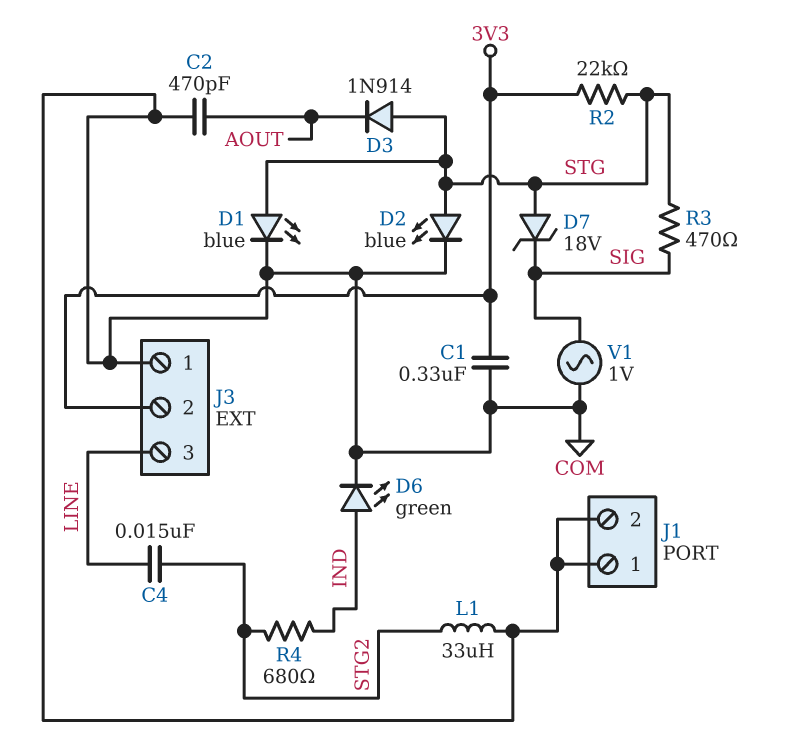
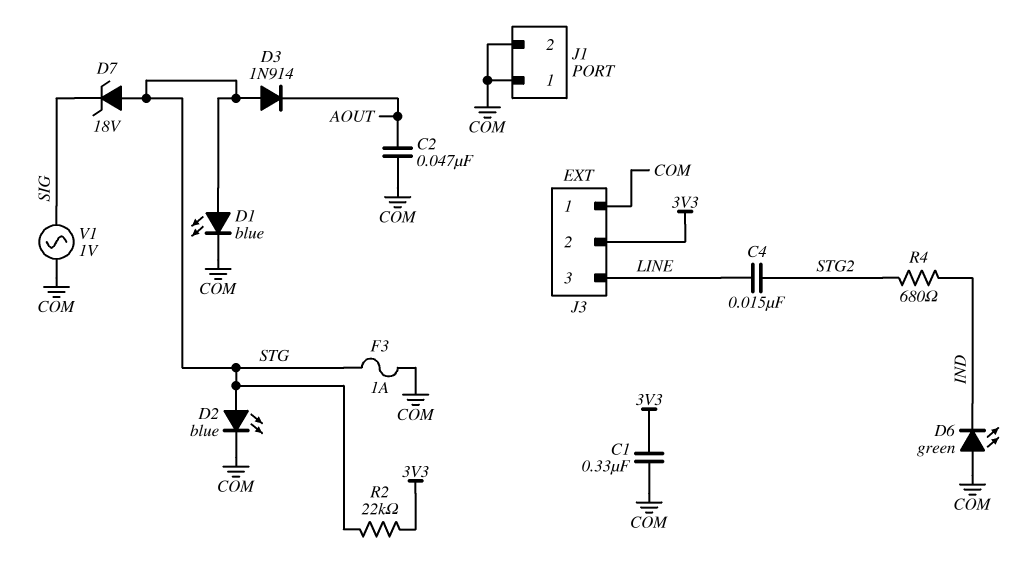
C2: 470pF (AOUT, COM) -> 47nF (AOUT, COM)
D6: LED green (A IND, K COM) -> LED green (A COM, K IND)
F3: none -> 1A (COM, STG)
L1: 33uH (COM, STG2) -> none
R3: 470 (SIG, STG) -> none

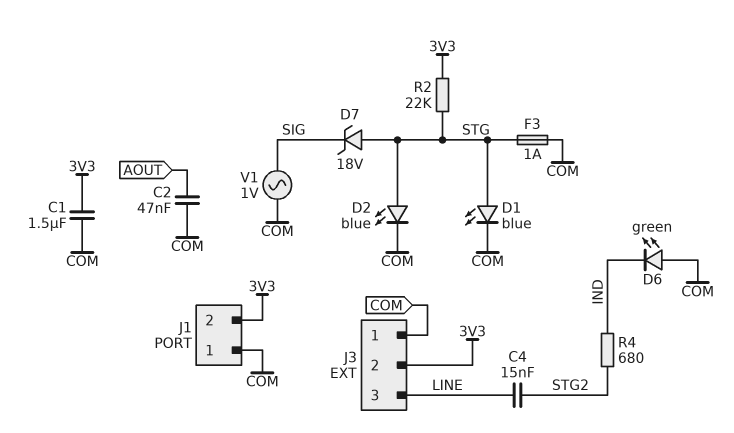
C1: 330nF (3V3, COM) -> 1.5uF (3V3, COM)
D3: diode 1N914 (A STG, K AOUT) -> none
J1 pin 2: COM -> 3V3

